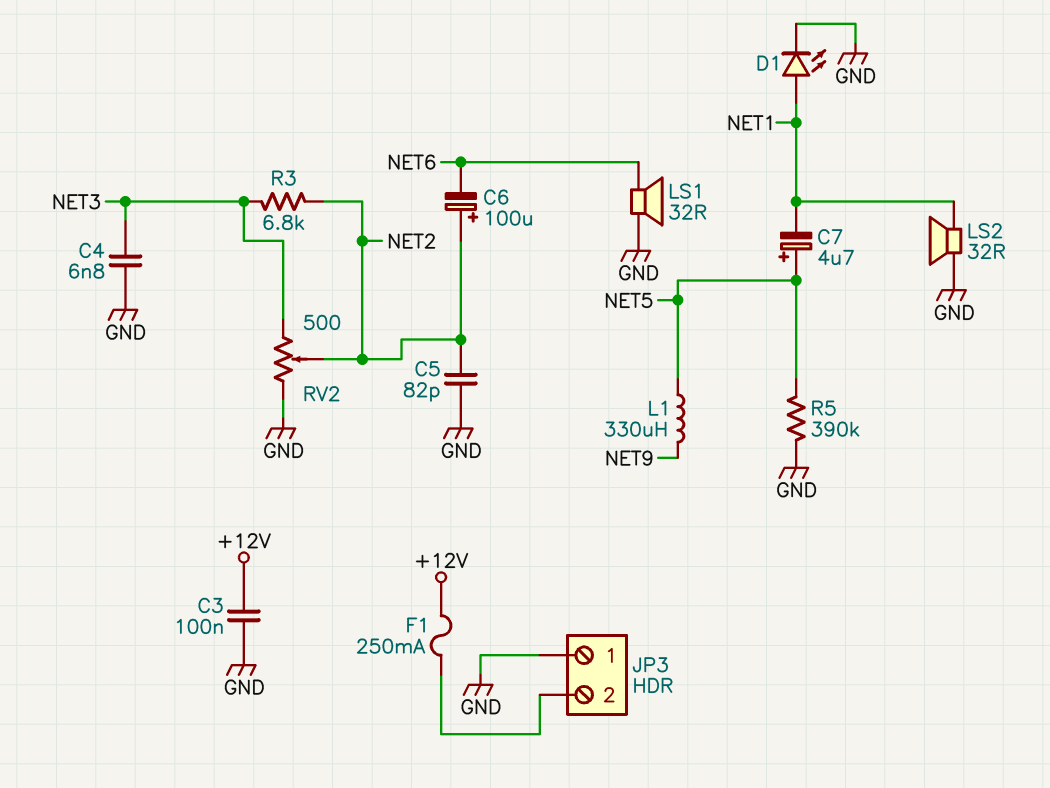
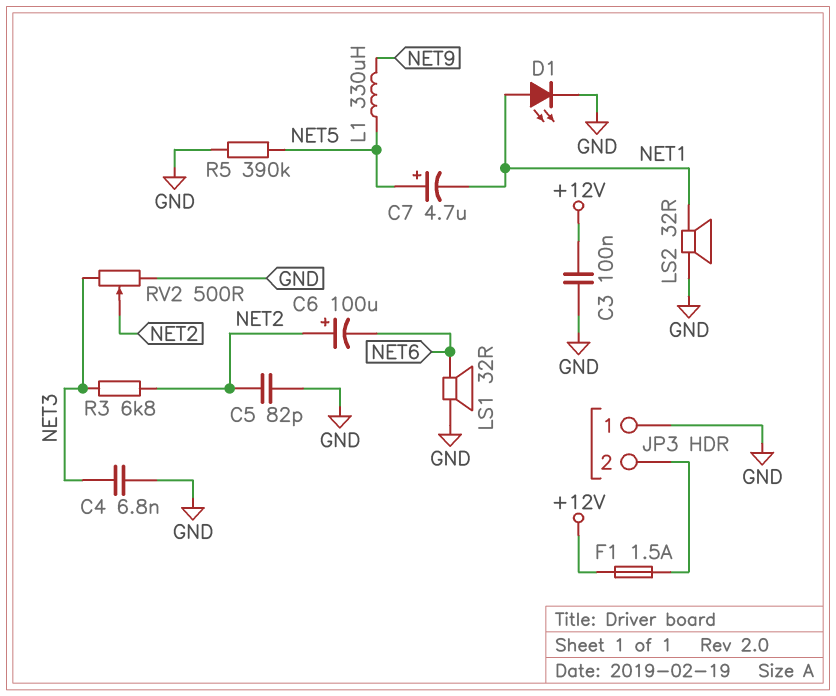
F1: 250mA (+12V, JP3/2) -> 1.5A (+12V, JP3/2)

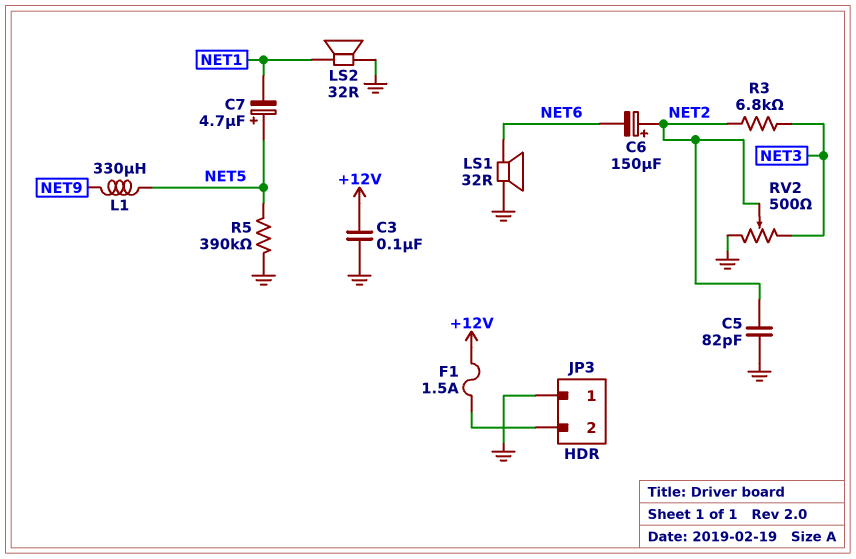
C4: 6.8nF (GND, NET3) -> none
C6: 100uF (plus NET2, minus NET6) -> 150uF (plus NET2, minus NET6)
D1: LED (A NET1, K GND) -> none

